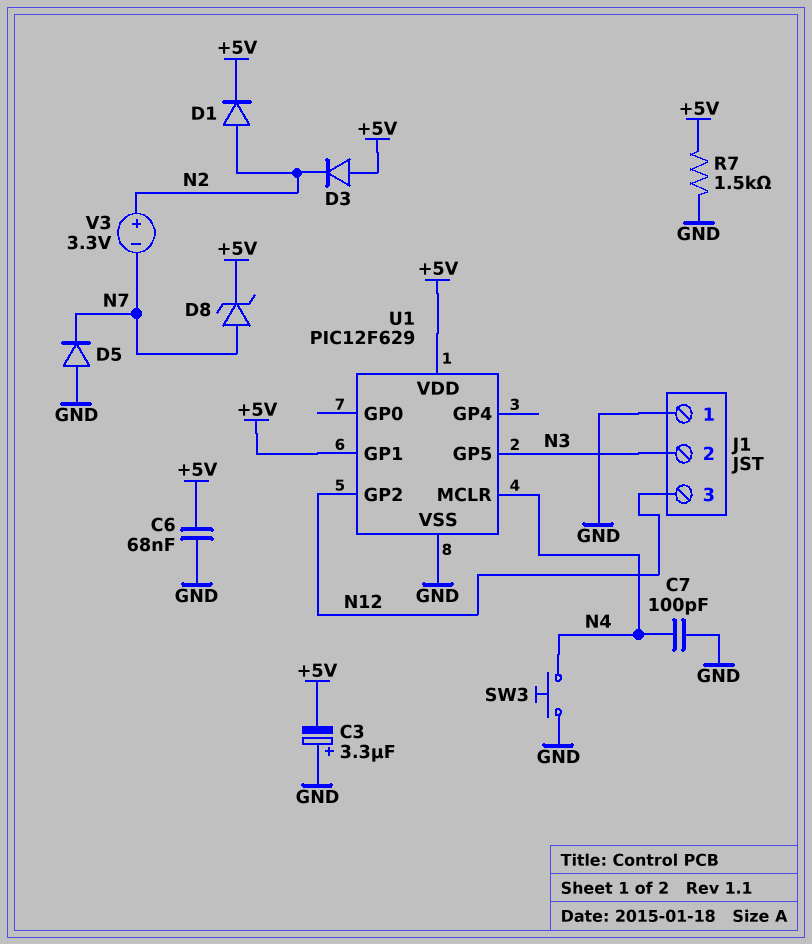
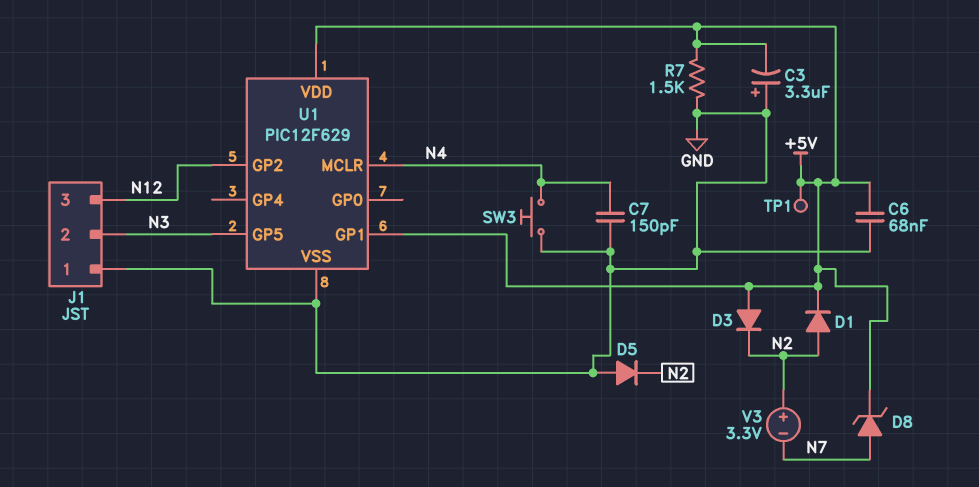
C7: 100pF (GND, N4) -> 150pF (GND, N4)
D5: diode (A GND, K N7) -> diode (A GND, K N2)
TP1: none -> test point (+5V)

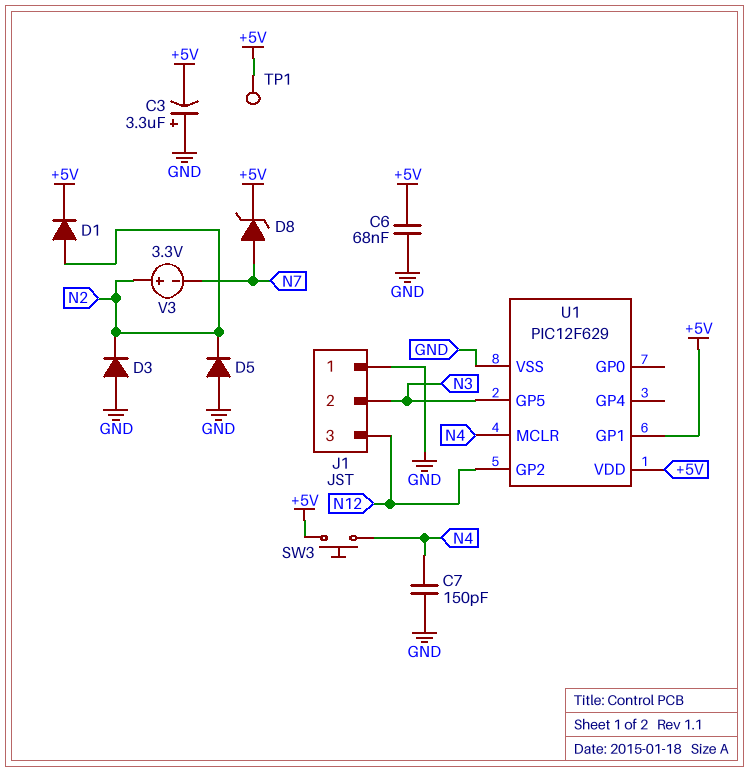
D3: diode (A +5V, K N2) -> diode (A GND, K N2)
R7: 1.5k (+5V, GND) -> none
SW3: button (GND, N4) -> button (+5V, N4)

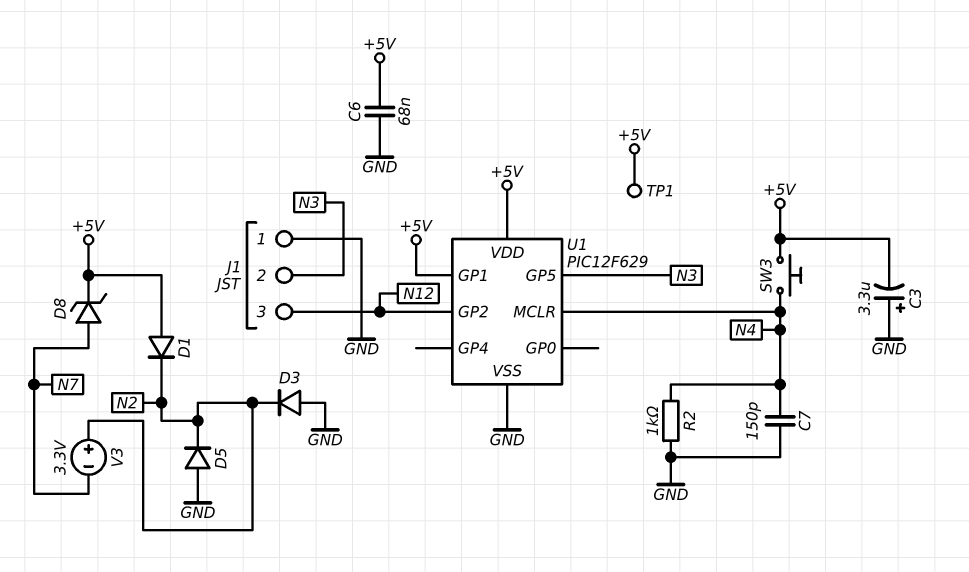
D1: diode (A N2, K +5V) -> diode (A +5V, K N2)
R2: none -> 1k (GND, N4)

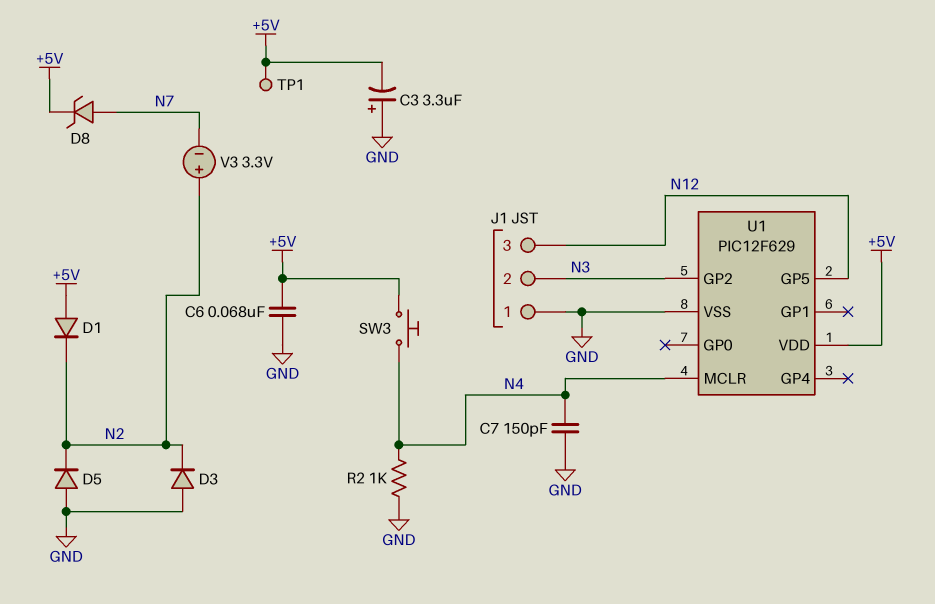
U1 pin GP1: +5V -> none
U1 pin GP2: N12 -> N3
U1 pin GP5: N3 -> N12

